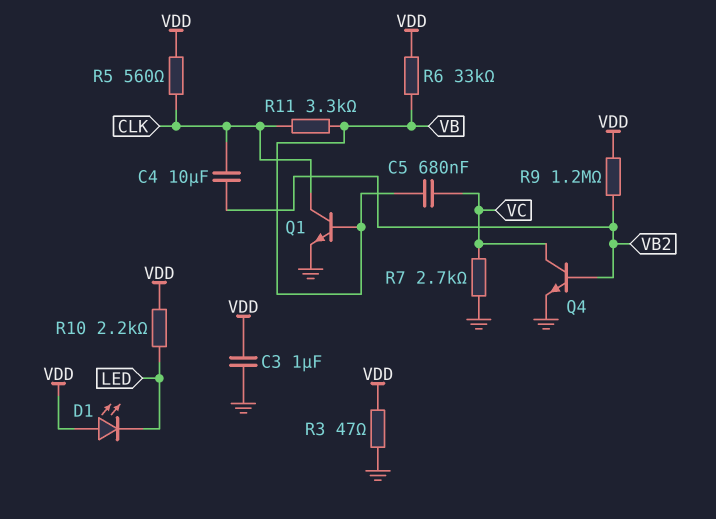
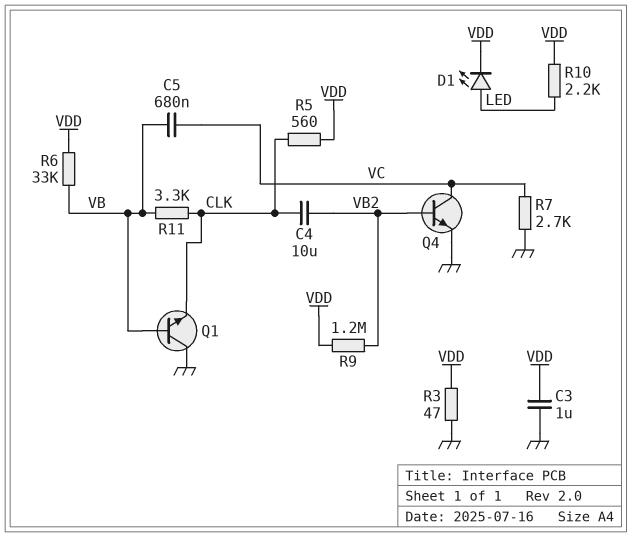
D1: LED (A VDD, K LED) -> LED (A LED, K VDD)
Q1: NPN (B VB, C CLK, E GND) -> NPN (B VB, C GND, E CLK)

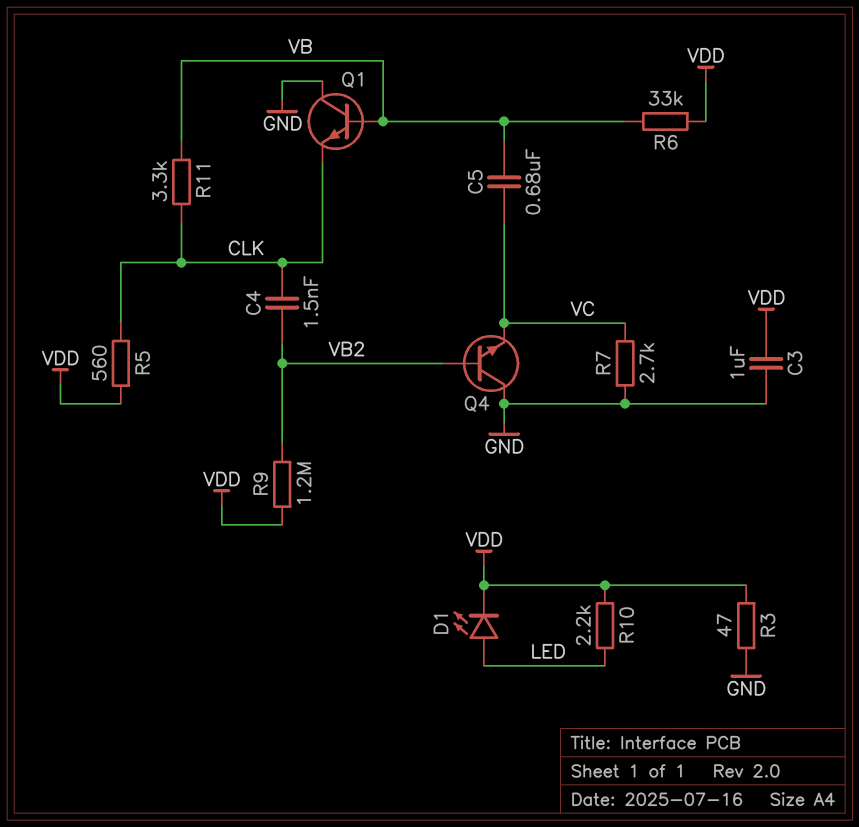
C4: 10uF (CLK, VB2) -> 1.5nF (CLK, VB2)
Q4: NPN (B VB2, C VC, E GND) -> NPN (B VB2, C GND, E VC)

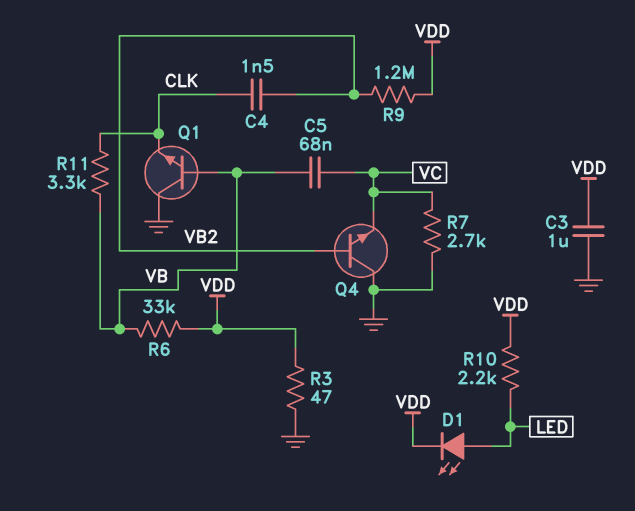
C5: 680nF (VB, VC) -> 68nF (VB, VC)
R5: 560 (CLK, VDD) -> none

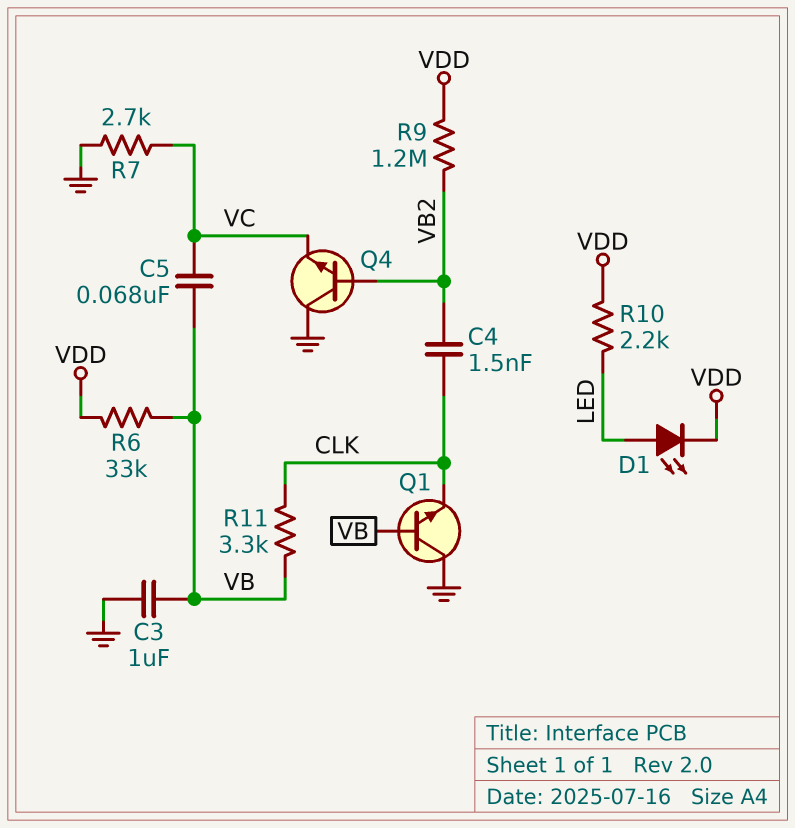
C3: 1uF (GND, VDD) -> 1uF (GND, VB)
R3: 47 (GND, VDD) -> none

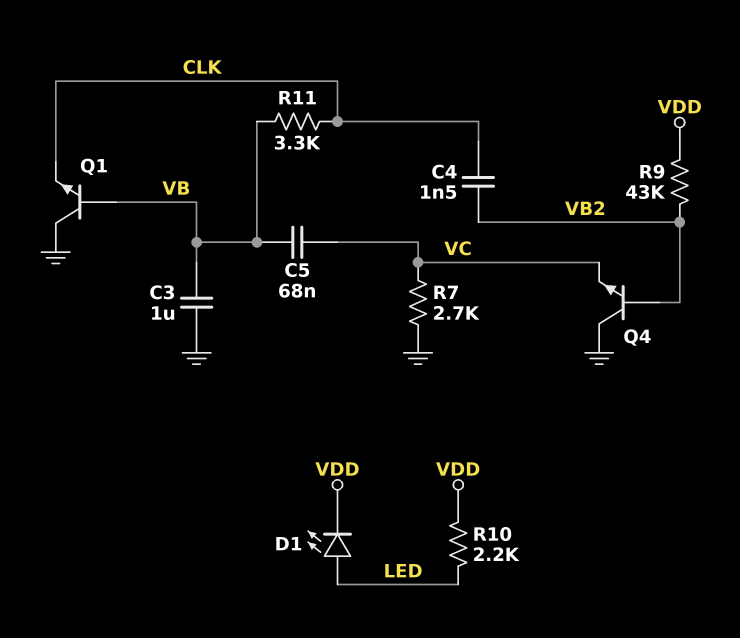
R6: 33k (VB, VDD) -> none
R9: 1.2M (VB2, VDD) -> 43k (VB2, VDD)

